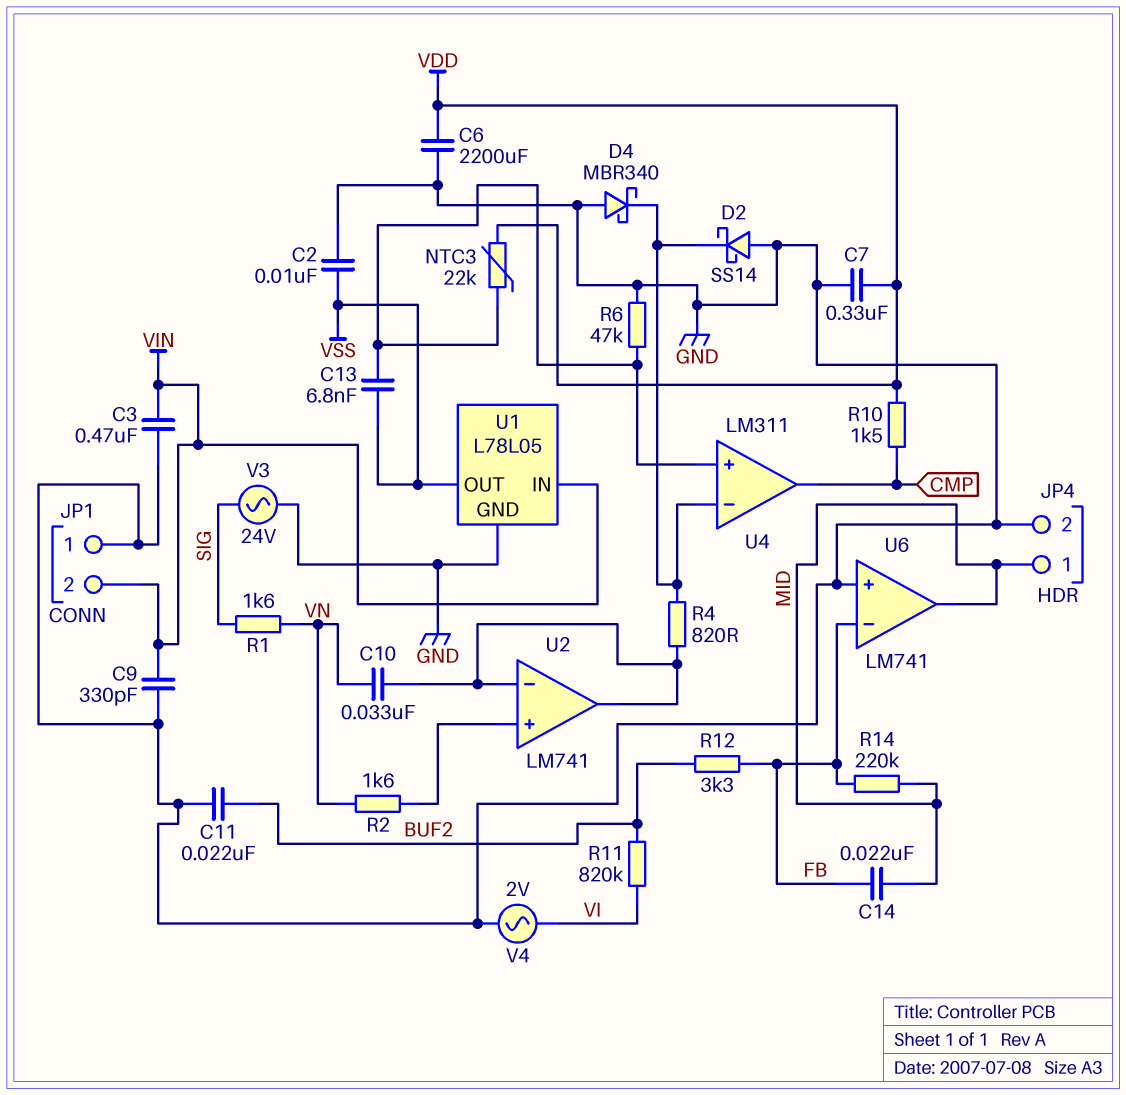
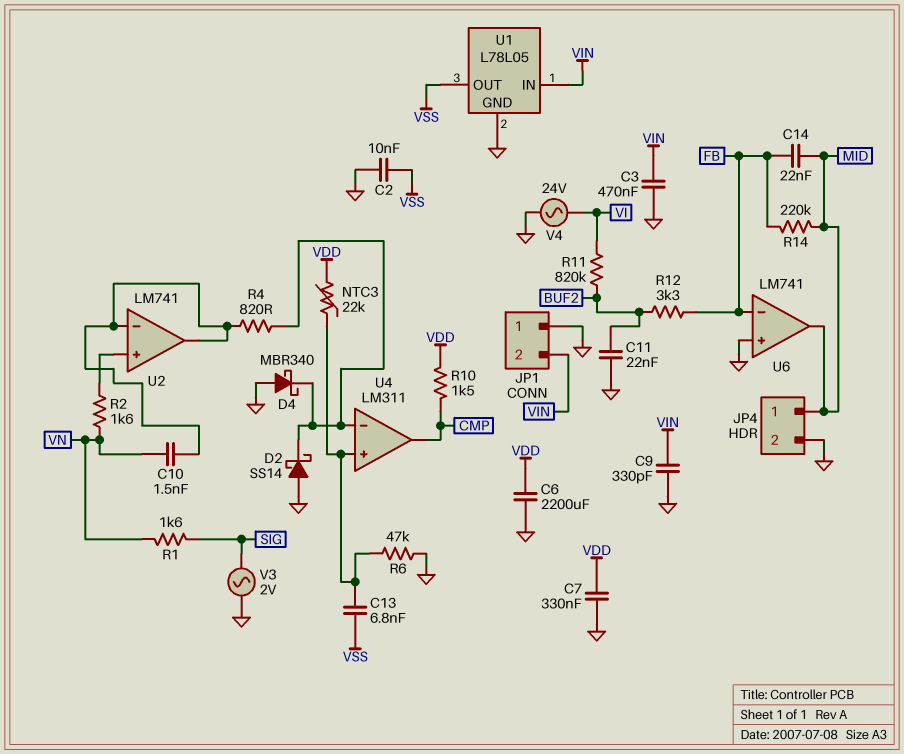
C10: 33nF (U2/in-, VN) -> 1.5nF (U2/in-, VN)
V3: AC 24V (GND, SIG) -> AC 2V (GND, SIG)
V4: AC 2V (GND, VI) -> AC 24V (GND, VI)

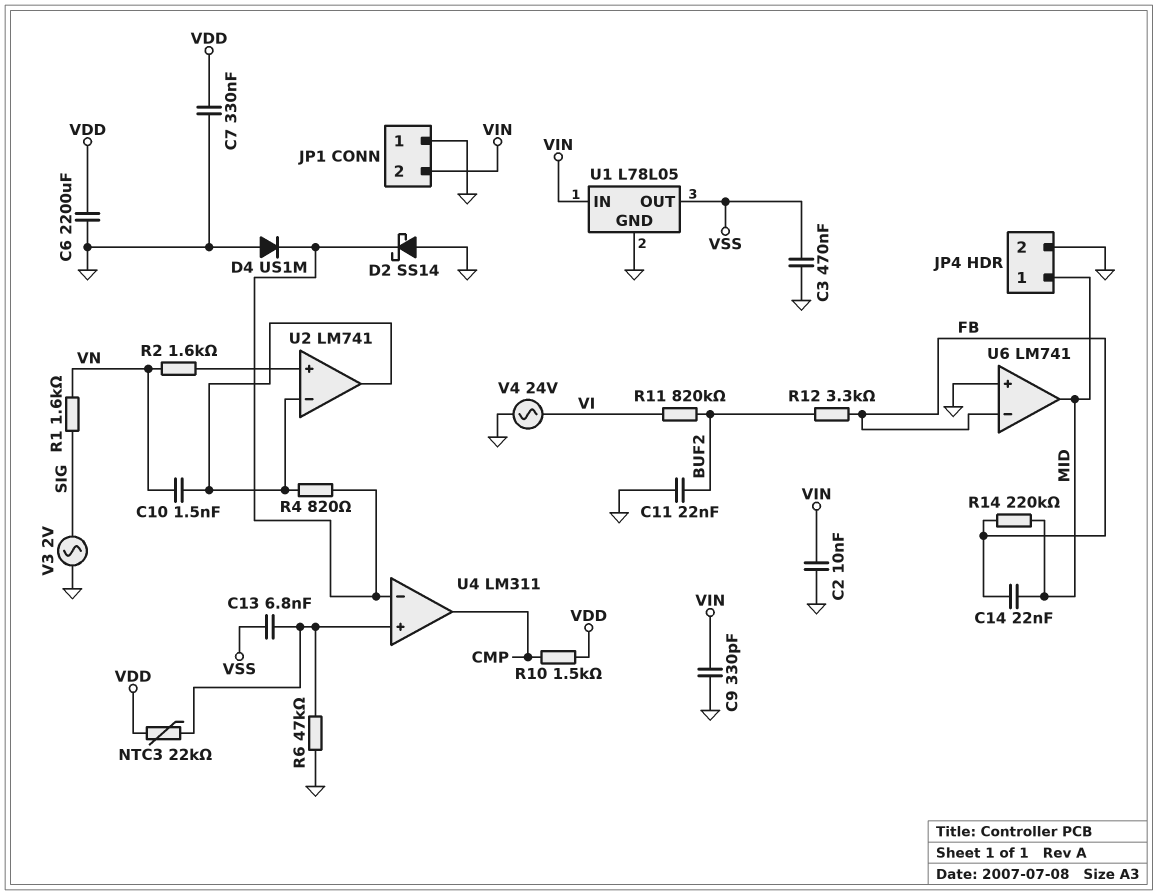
C2: 10nF (GND, VSS) -> 10nF (GND, VIN)
C3: 470nF (GND, VIN) -> 470nF (GND, VSS)
D4: schottky MBR340 (A GND, K U4/in-) -> diode US1M (A GND, K U4/in-)

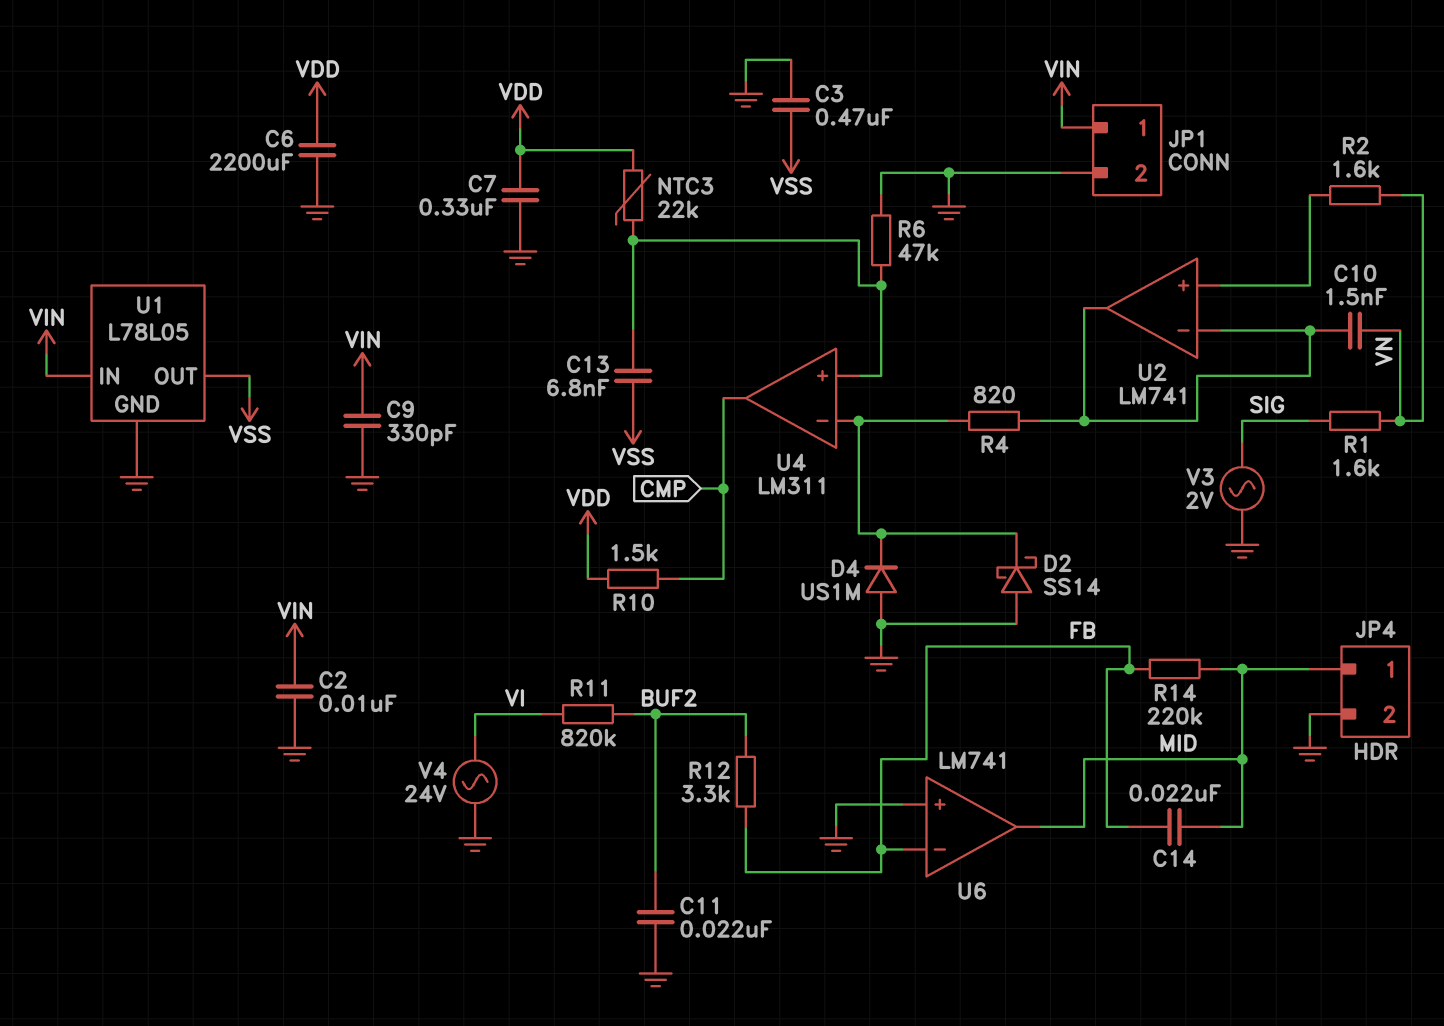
JP1 pin 1: GND -> VIN
JP1 pin 2: VIN -> GND

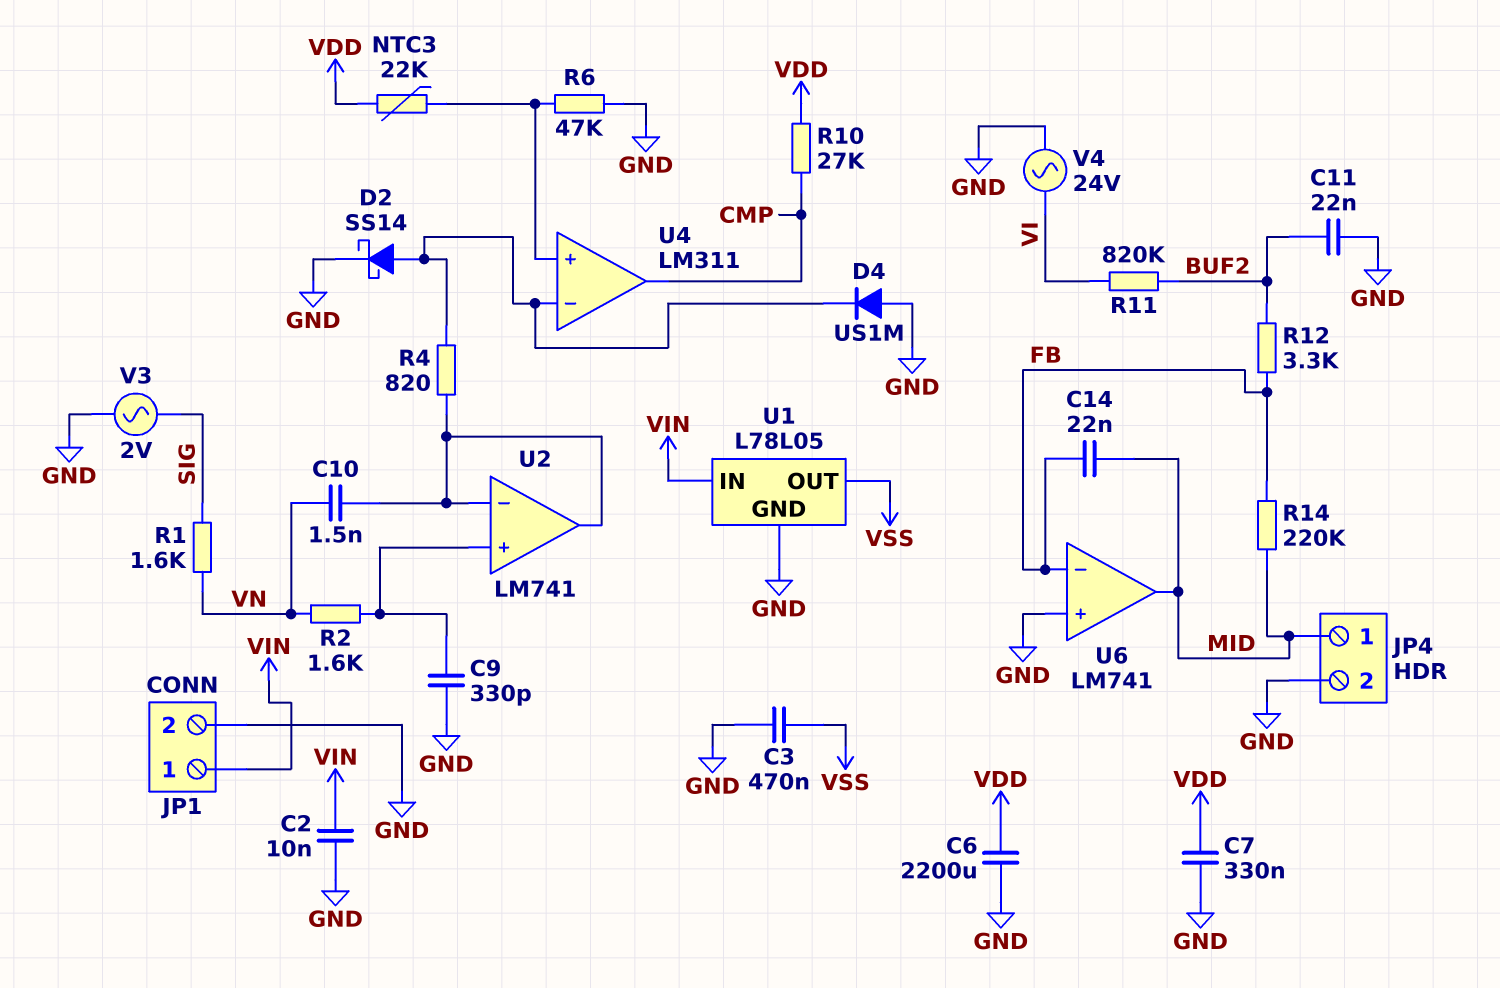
C9: 330pF (GND, VIN) -> 330pF (GND, U2/in+)
C13: 6.8nF (U4/in+, VSS) -> none
D2: schottky SS14 (A GND, K U4/in-) -> schottky SS14 (A U4/in-, K GND)
R10: 1.5k (CMP, VDD) -> 27k (CMP, VDD)

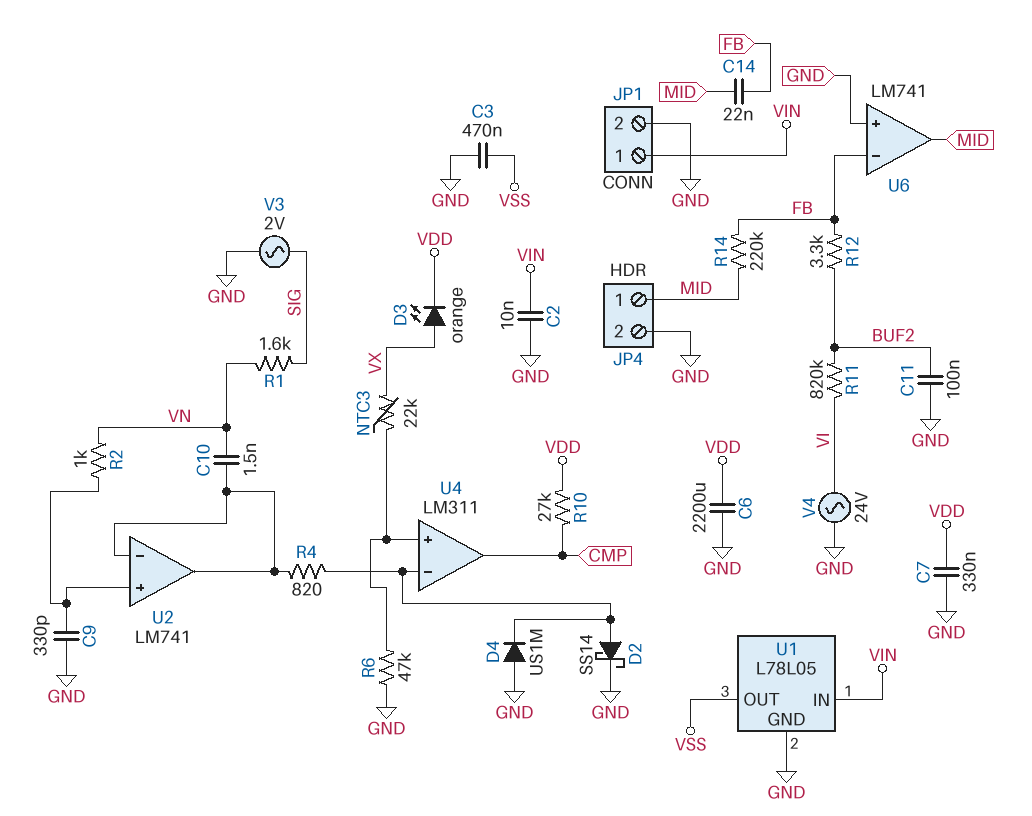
C11: 22nF (BUF2, GND) -> 100nF (BUF2, GND)
D3: none -> LED orange (A VX, K VDD)
NTC3: 22k (U4/in+, VDD) -> 22k (U4/in+, VX)
R2: 1.6k (U2/in+, VN) -> 1k (U2/in+, VN)

